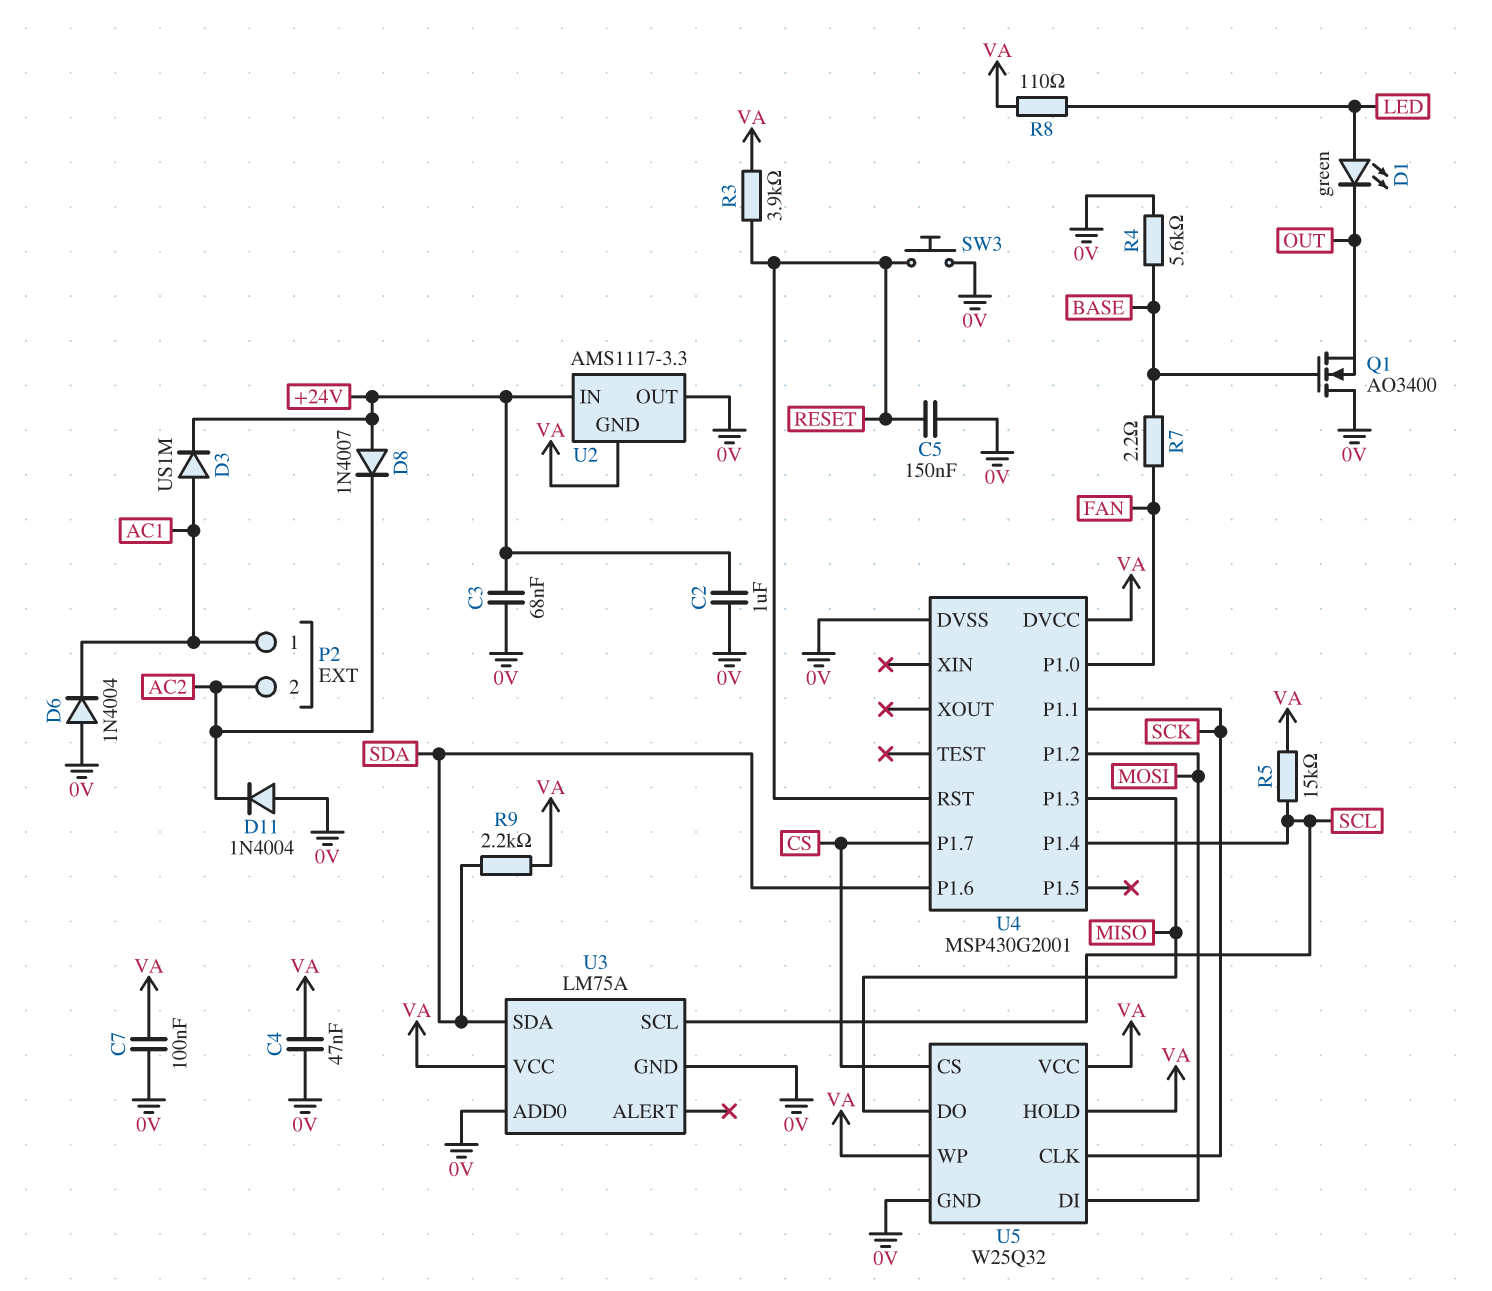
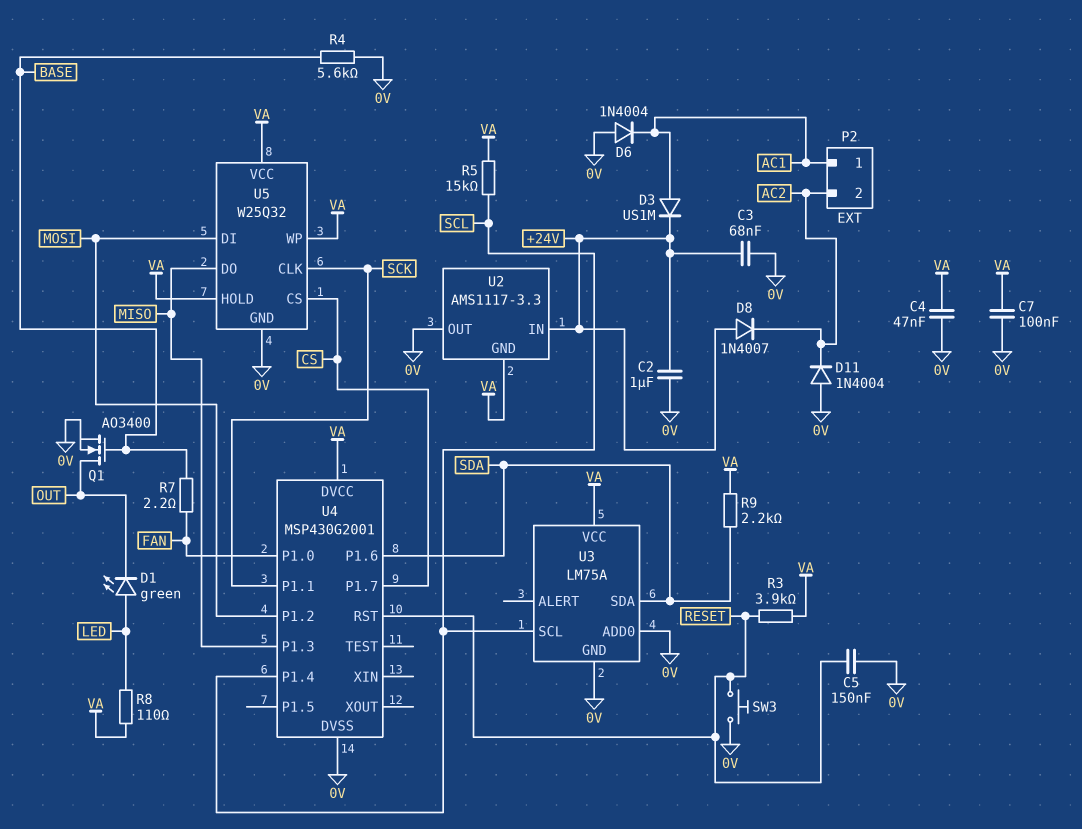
Q1: NMOS AO3400 (G BASE, D 0V, S OUT) -> NMOS AO3400 (G BASE, D OUT, S 0V)

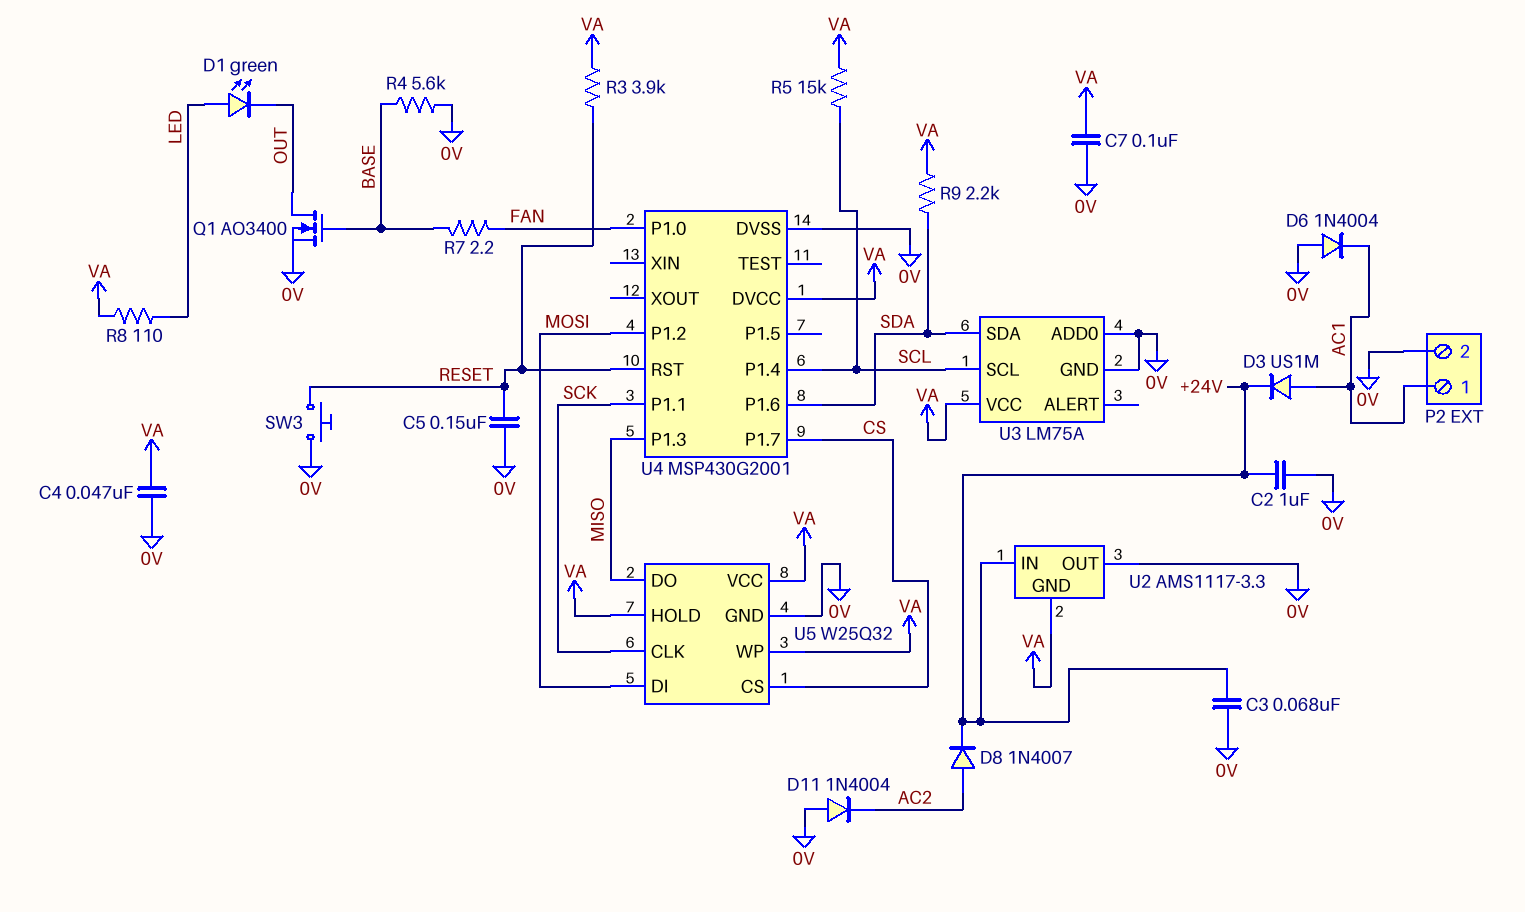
D8: diode 1N4007 (A +24V, K AC2) -> diode 1N4007 (A AC2, K +24V)
P2 pin 2: AC2 -> 0V

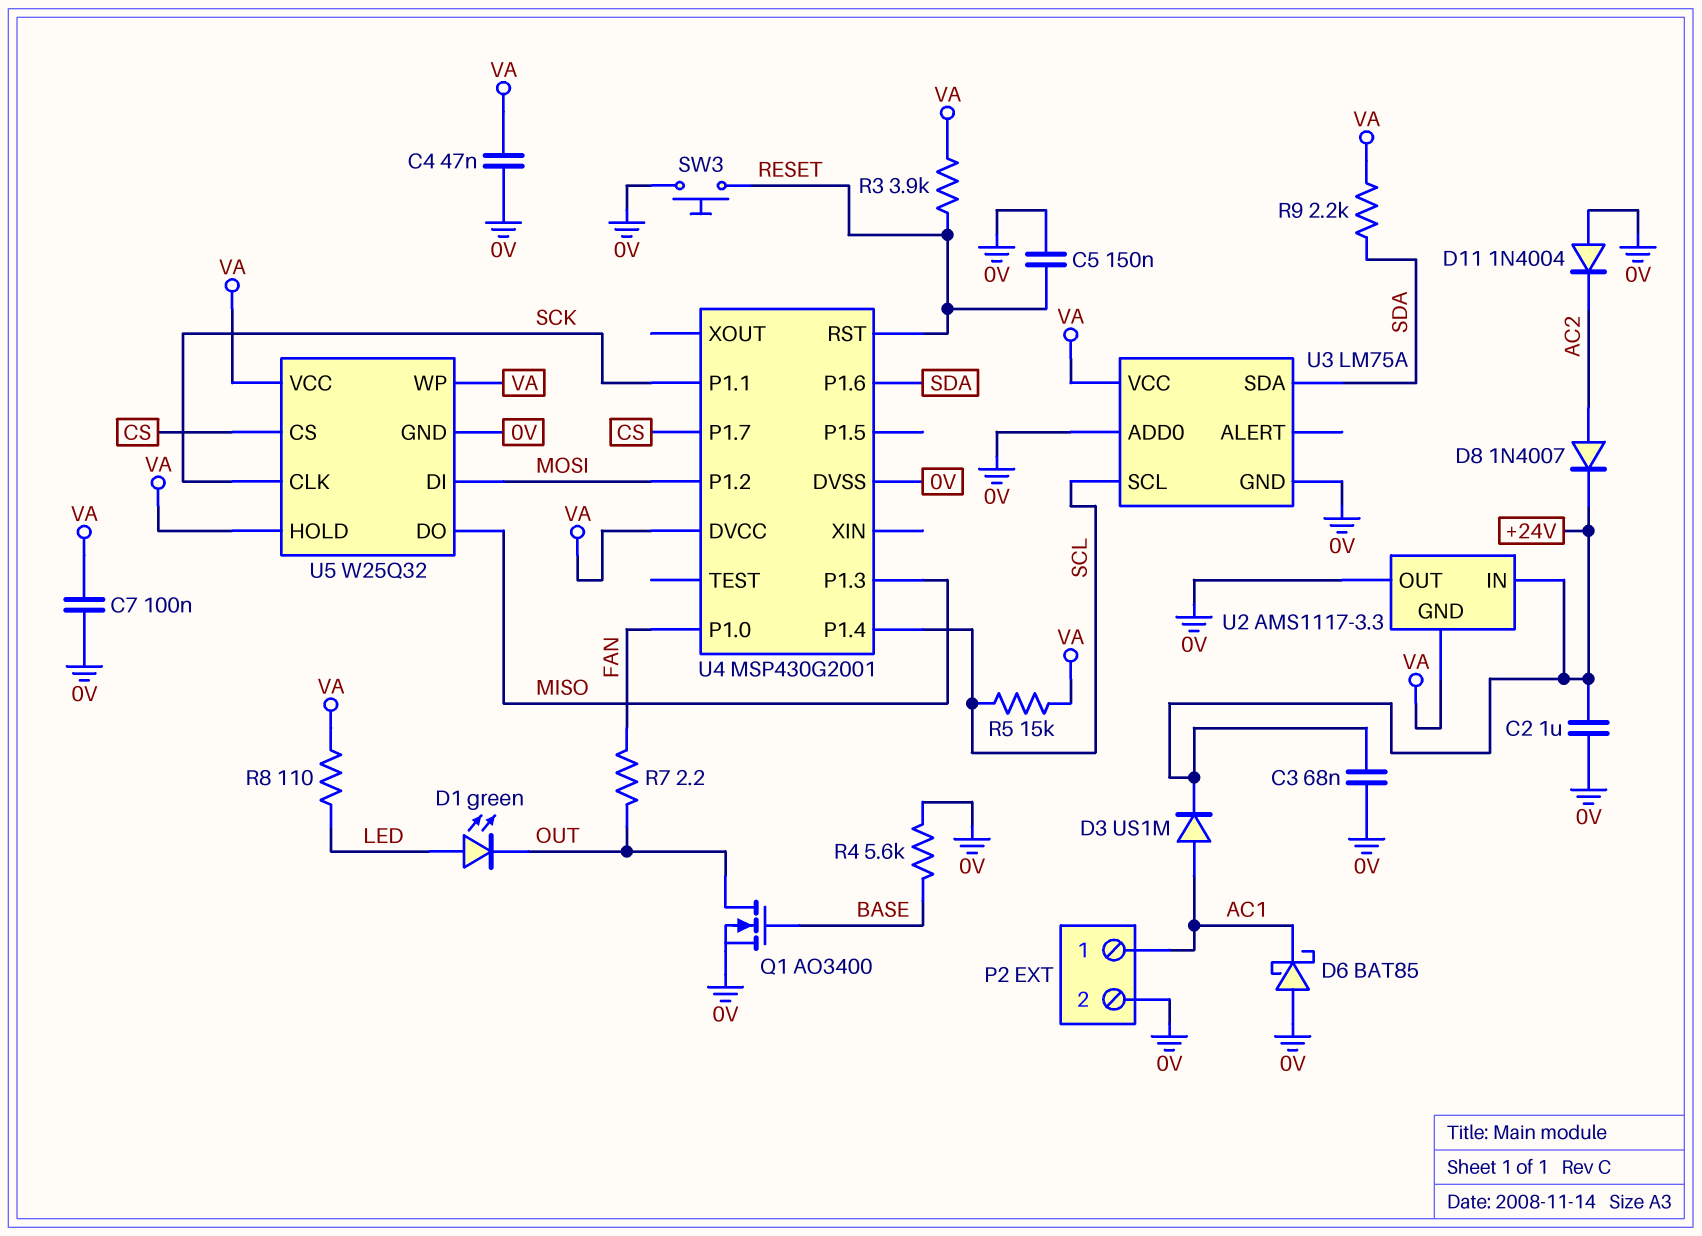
D6: diode 1N4004 (A 0V, K AC1) -> schottky BAT85 (A 0V, K AC1)
R7: 2.2 (BASE, FAN) -> 2.2 (FAN, OUT)

